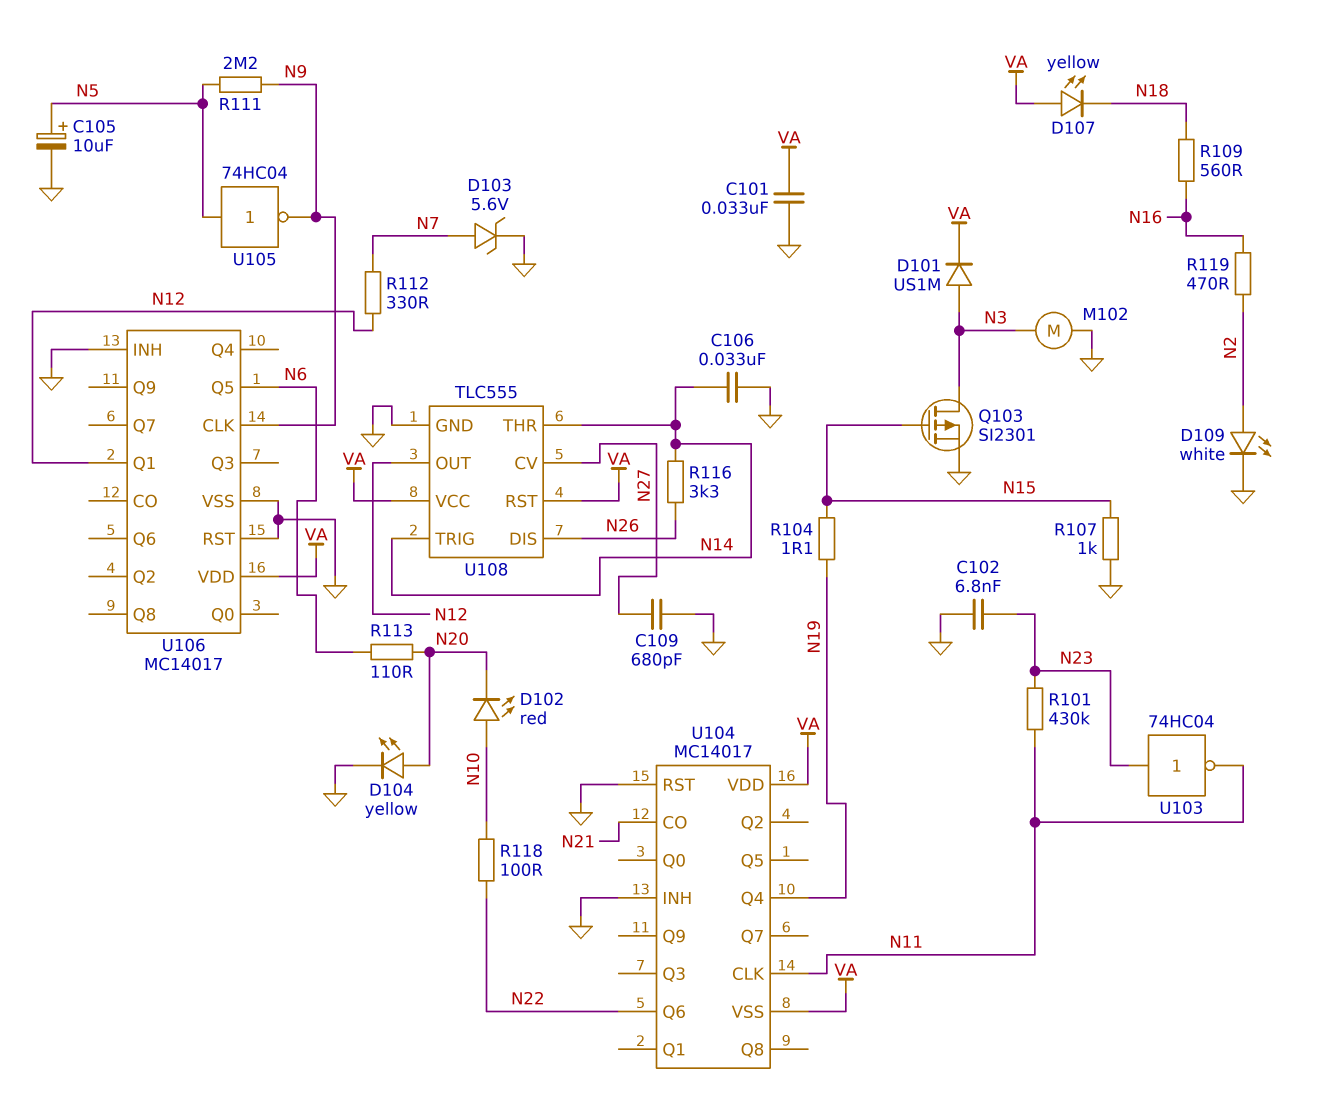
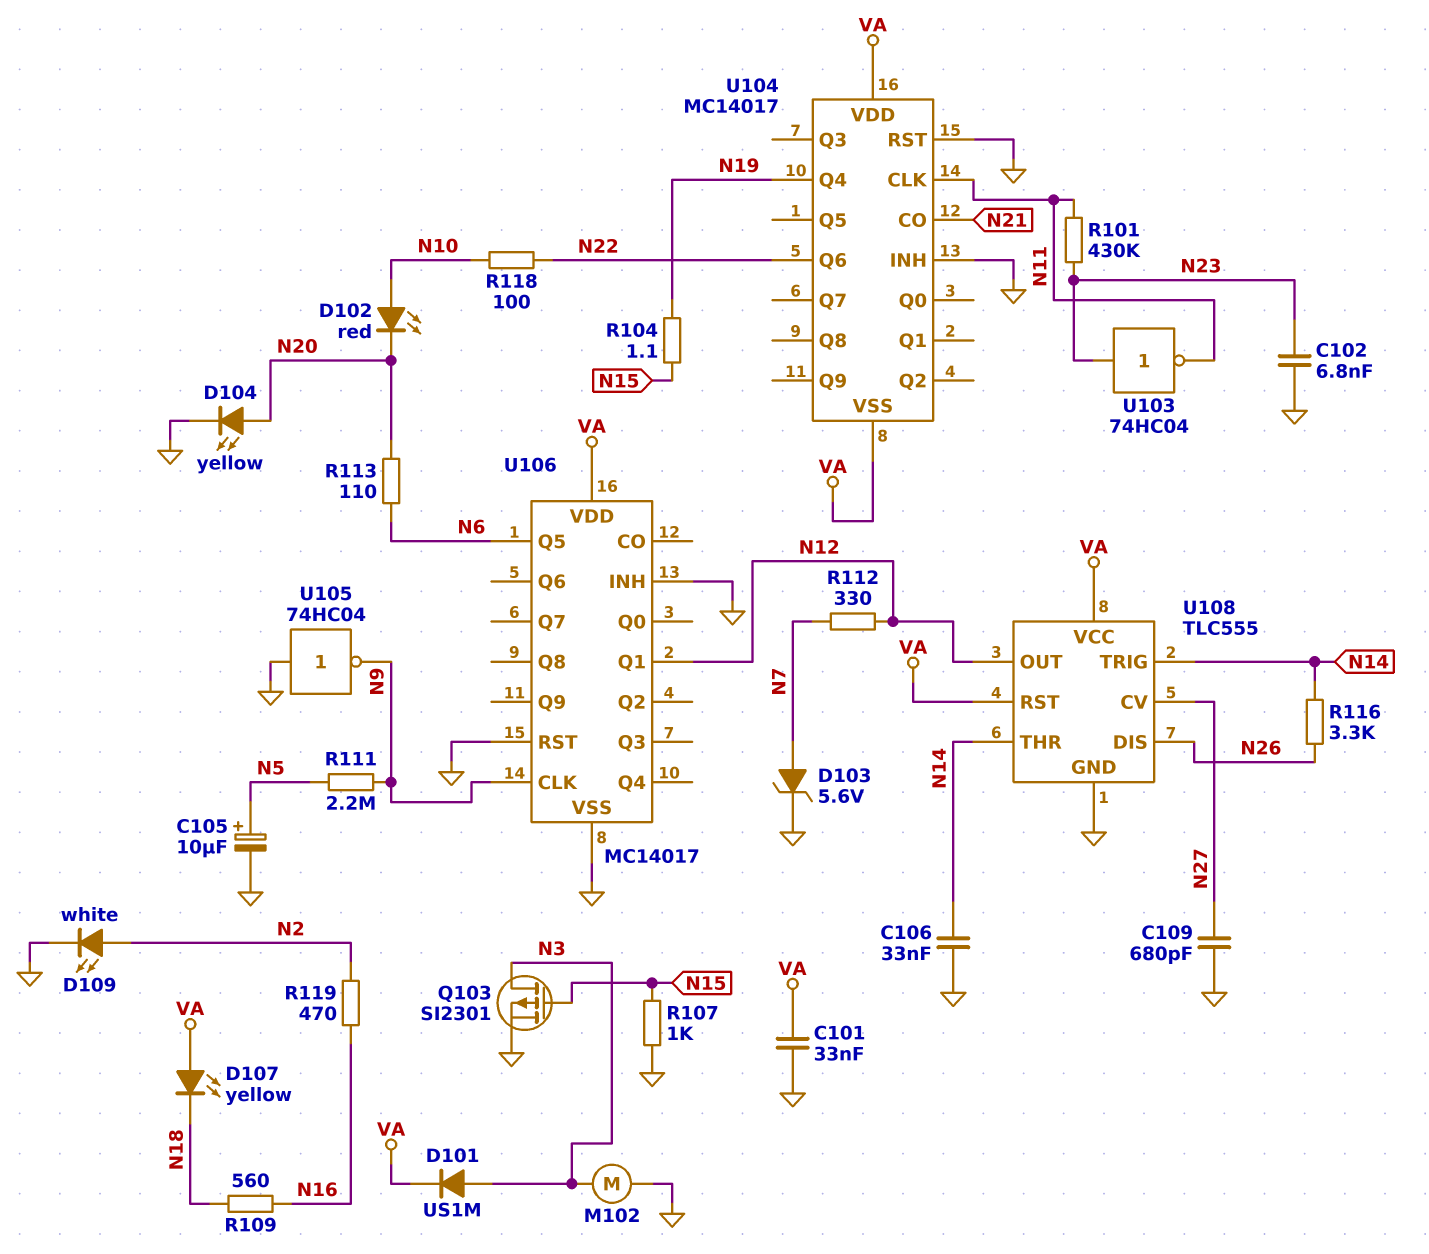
U105: NOT 74HC04 (in N5, out N9) -> NOT 74HC04 (in GND, out N9)

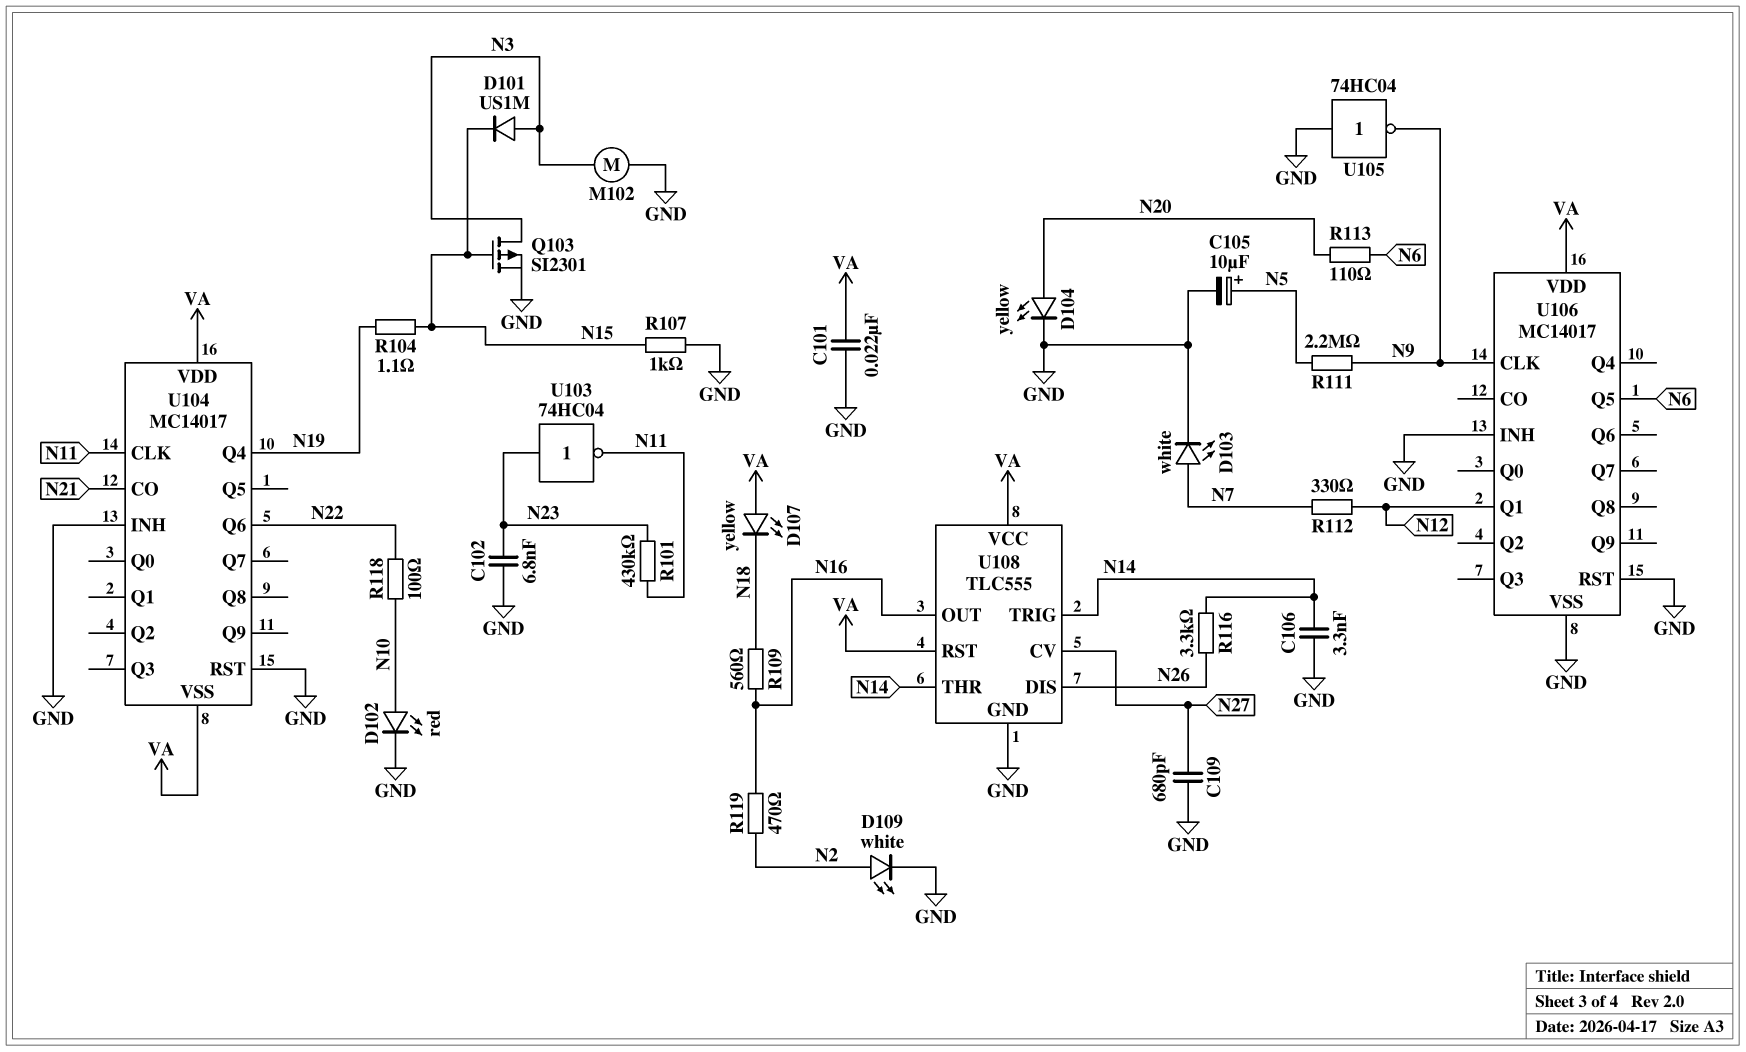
C101: 33nF (GND, VA) -> 22nF (GND, VA)
C106: 33nF (GND, N14) -> 3.3nF (GND, N14)
D101: diode US1M (A N3, K VA) -> diode US1M (A N3, K N15)
D102: LED red (A N10, K N20) -> LED red (A N10, K GND)
D103: zener 5.6V (A N7, K GND) -> LED white (A N7, K GND)
U108 pin OUT: N12 -> N16

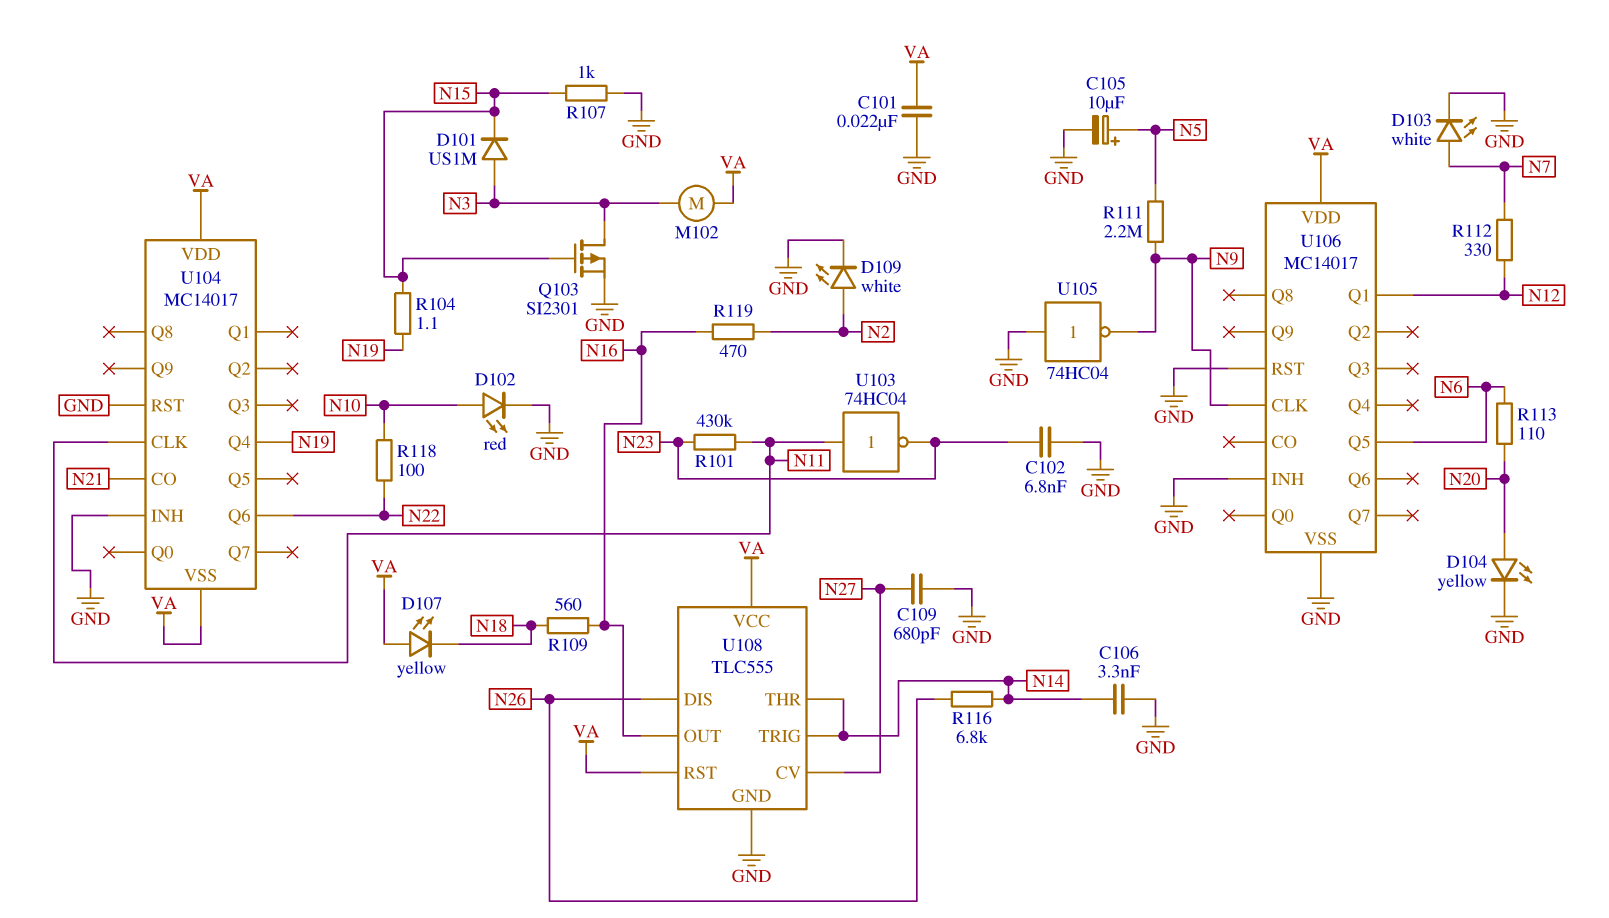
M102: motor (GND, N3) -> motor (N3, VA)
R116: 3.3k (N14, N26) -> 6.8k (N14, N26)
U103: NOT 74HC04 (in N23, out N11) -> NOT 74HC04 (in N11, out N23)

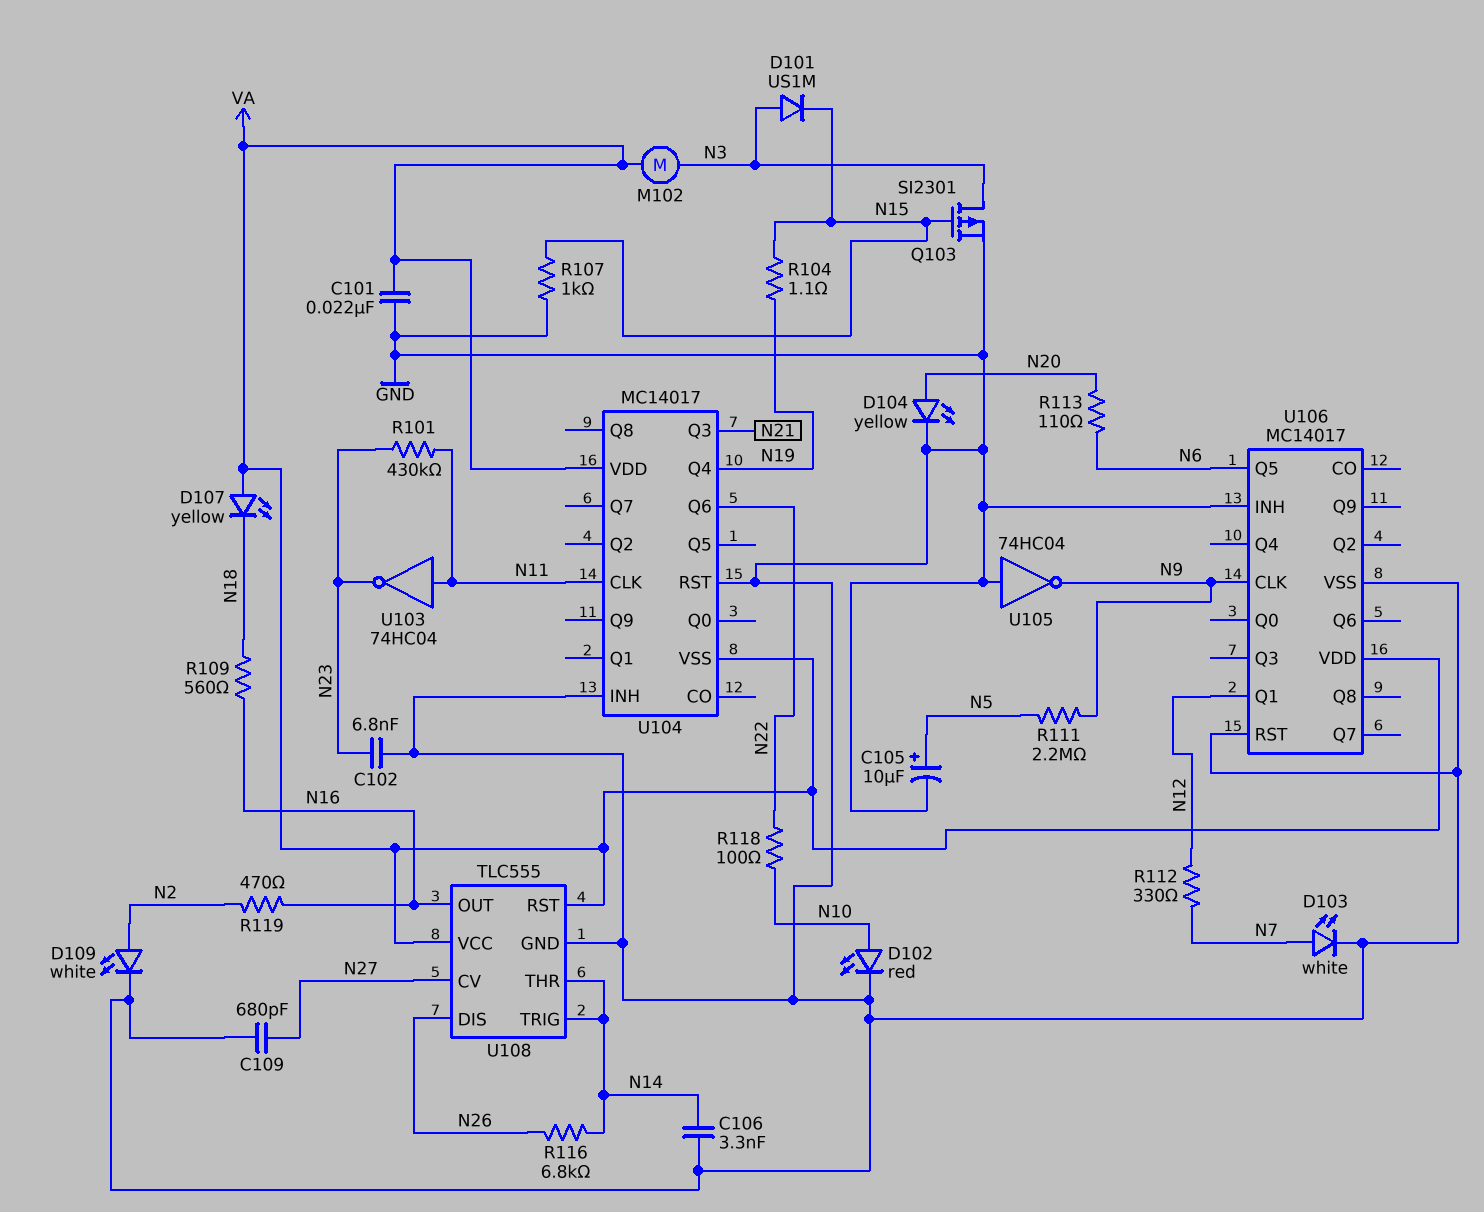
U104 pin CO: N21 -> none
U104 pin Q3: none -> N21

